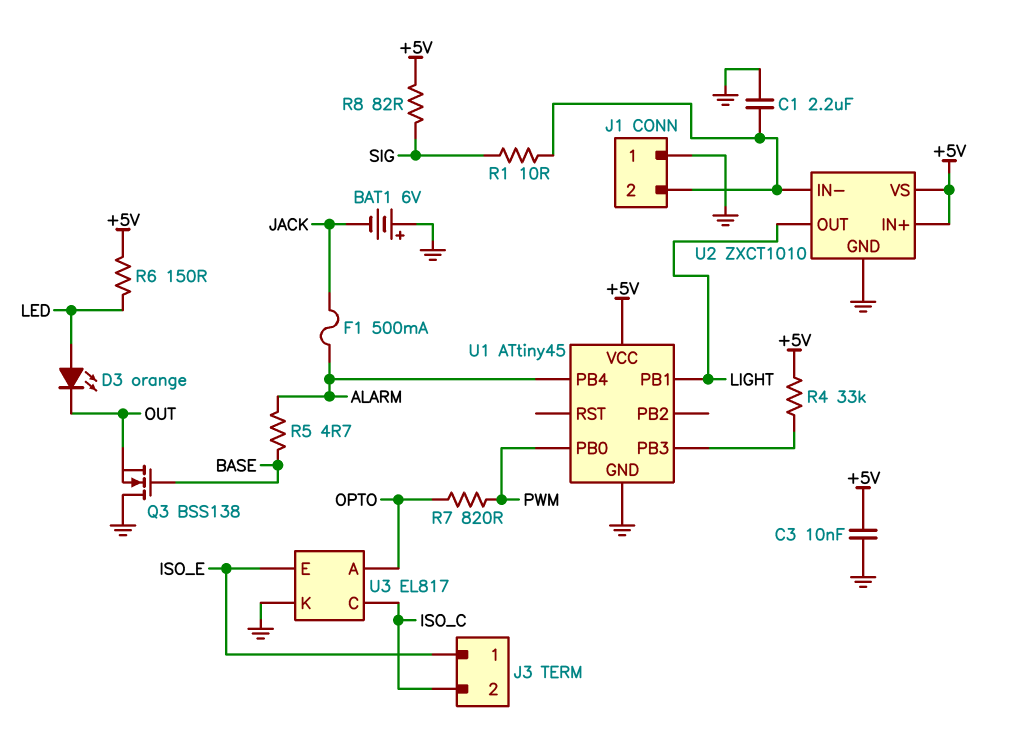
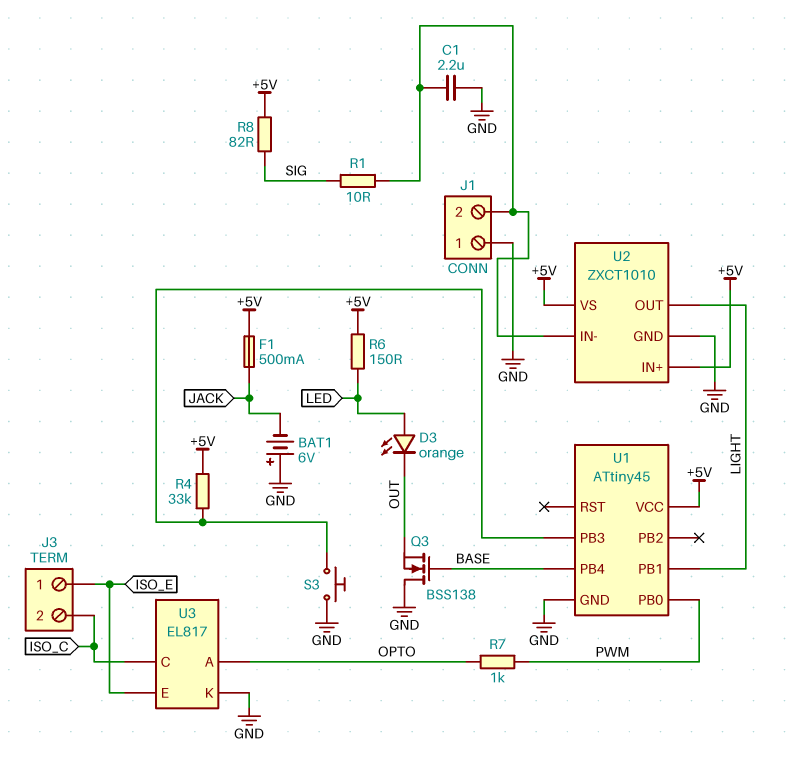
C3: 10nF (+5V, GND) -> none
F1: 500mA (ALARM, JACK) -> 500mA (+5V, JACK)
R5: 4.7 (ALARM, BASE) -> none
R7: 820 (OPTO, PWM) -> 1k (OPTO, PWM)
S3: none -> button (GND, U1/PB3)
U1 pin PB4: ALARM -> BASE

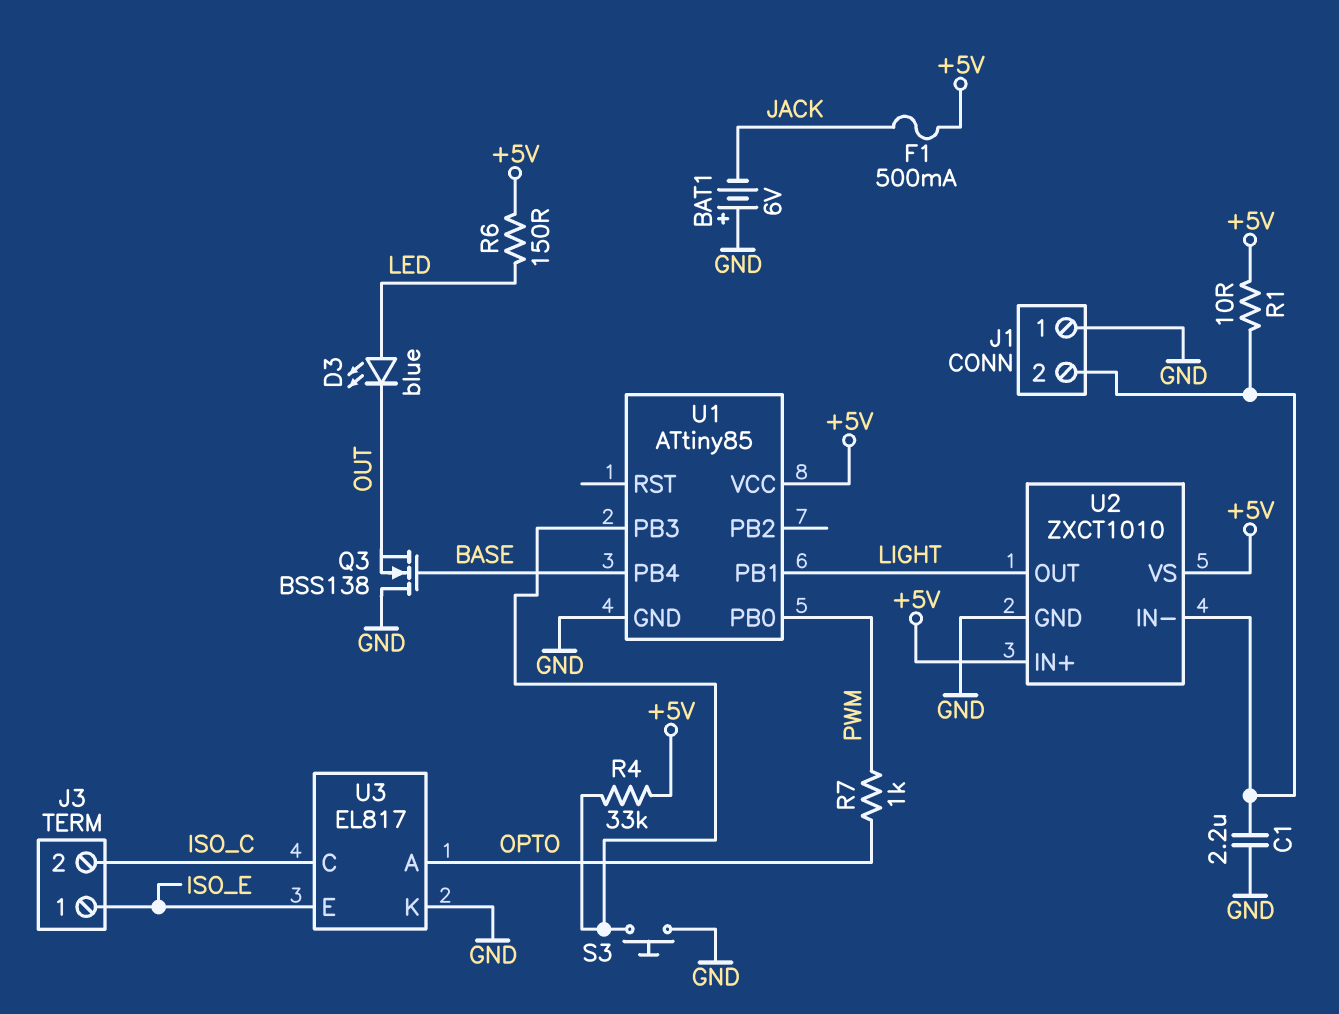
D3: LED orange (A LED, K OUT) -> LED blue (A LED, K OUT)
R1: 10 (J1/2, SIG) -> 10 (+5V, J1/2)
R8: 82 (+5V, SIG) -> none
U1: ATtiny45 -> ATtiny85

